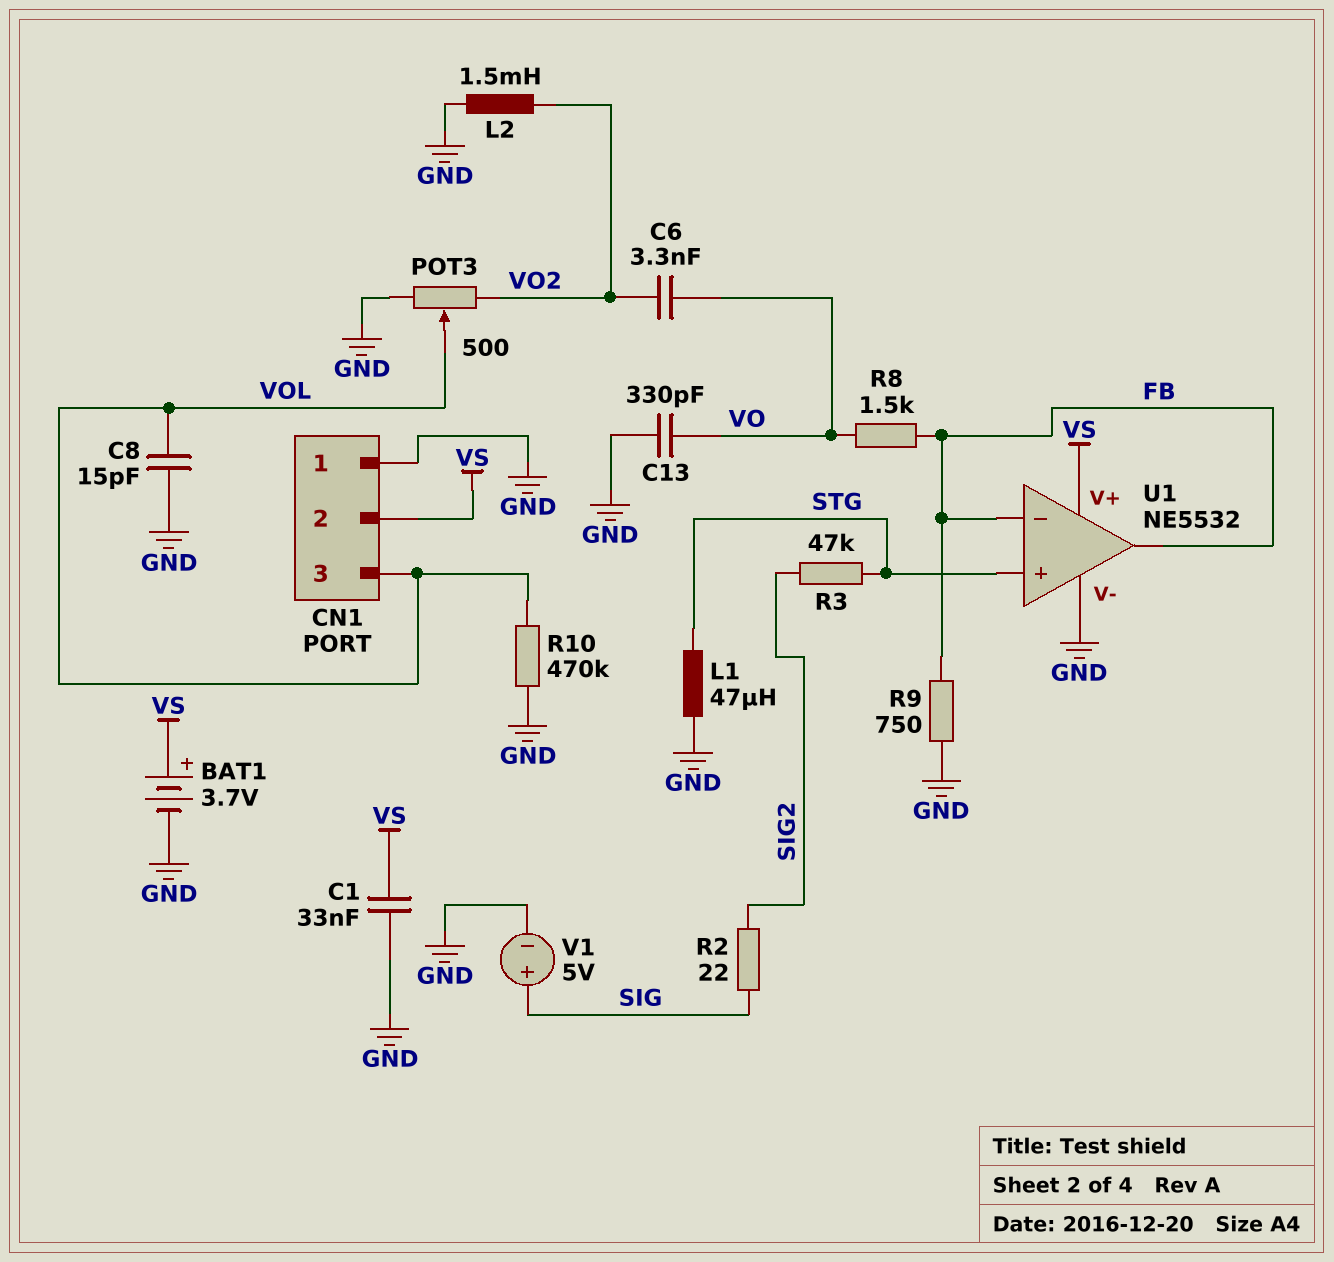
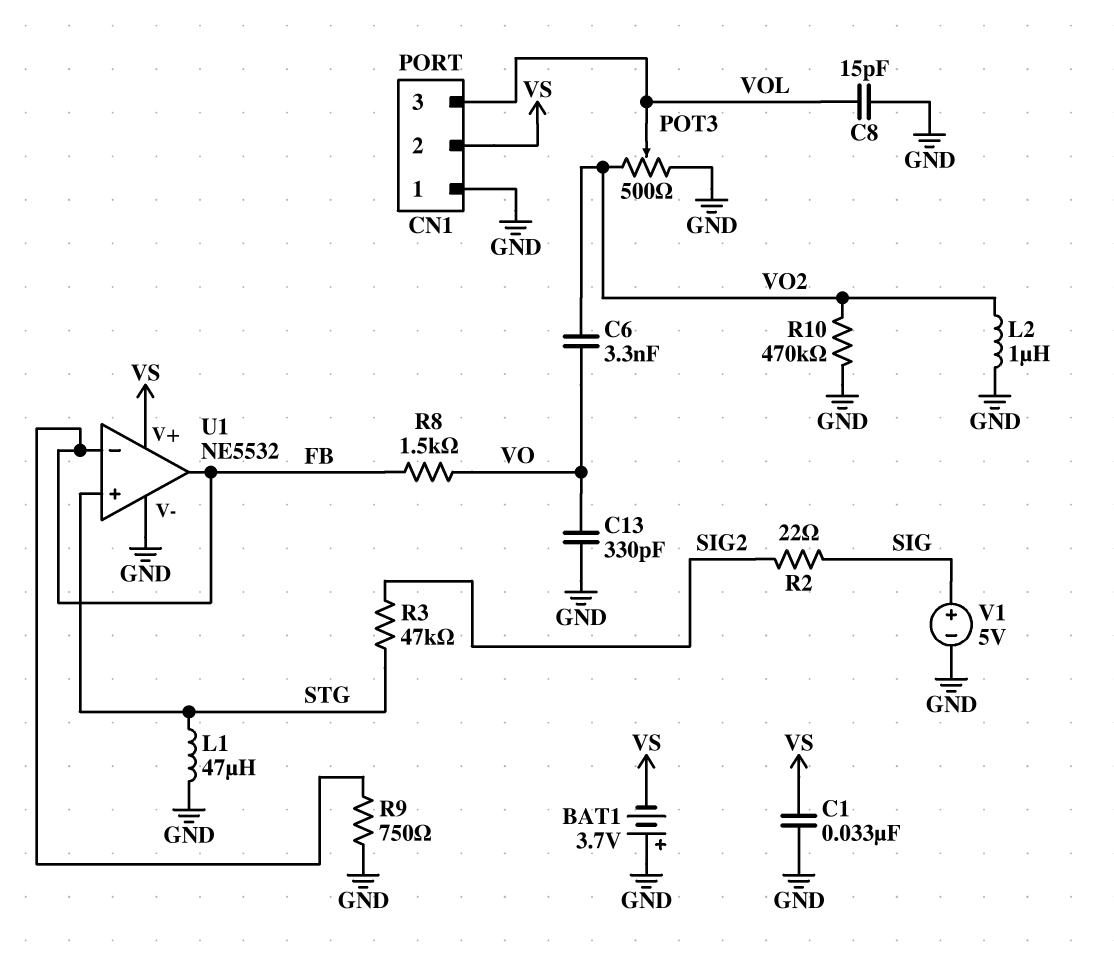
BAT1: 3.7V (plus VS, minus GND) -> 3.7V (plus GND, minus VS)
L2: 1.5mH (GND, VO2) -> 1uH (GND, VO2)
R10: 470k (GND, VOL) -> 470k (GND, VO2)

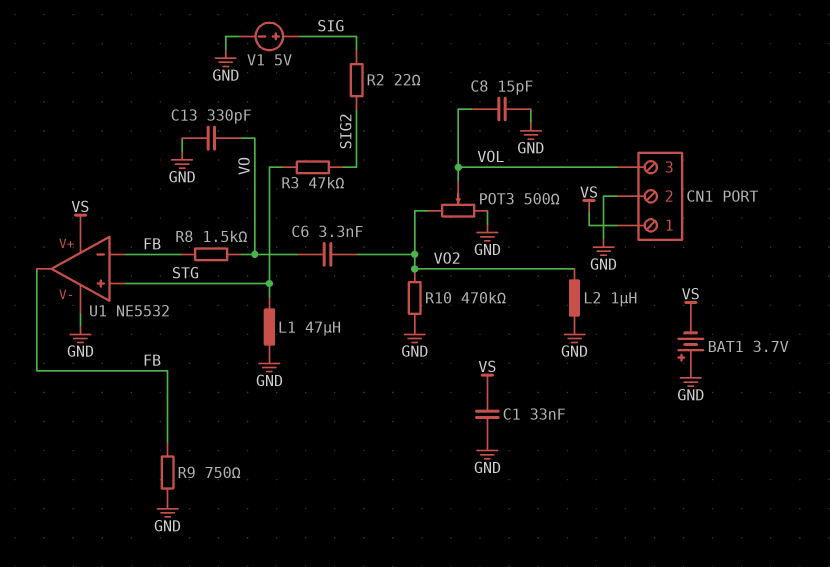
CN1 pin 1: GND -> VS
CN1 pin 2: VS -> GND

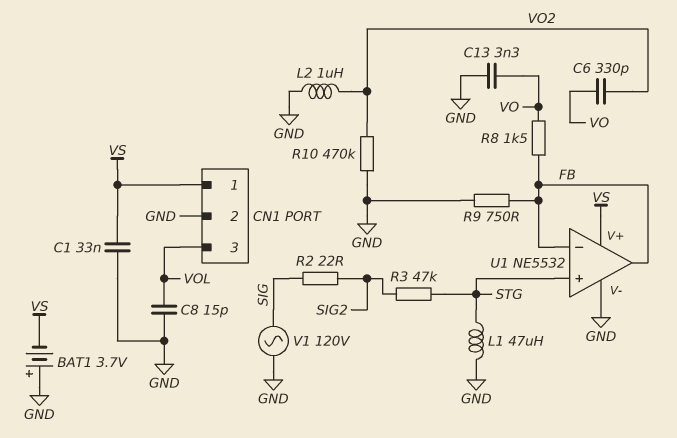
C6: 3.3nF (VO, VO2) -> 330pF (VO, VO2)
C13: 330pF (GND, VO) -> 3.3nF (GND, VO)
POT3: 500 (GND, VO2, wiper VOL) -> none
V1: 5V (plus SIG, minus GND) -> AC 120V (GND, SIG)

